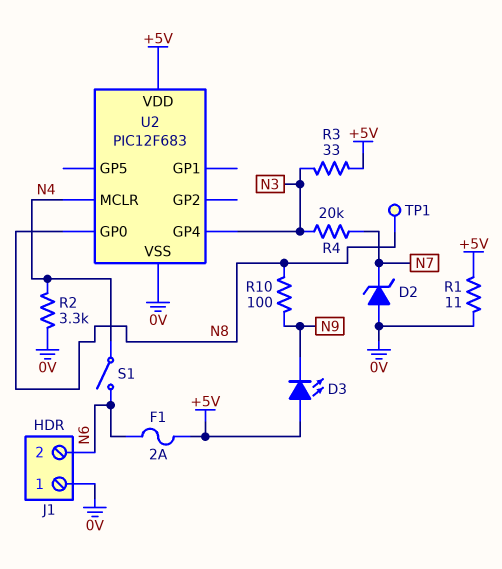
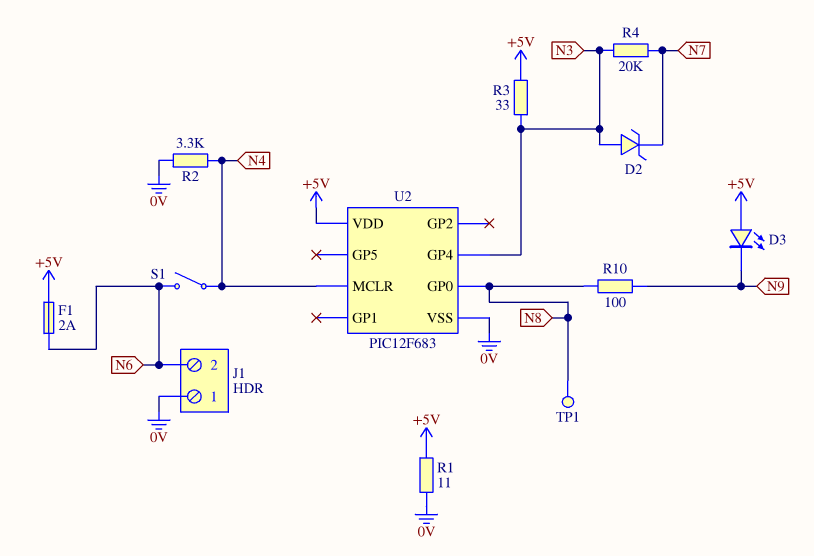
D2: zener (A 0V, K N7) -> zener (A N3, K N7)

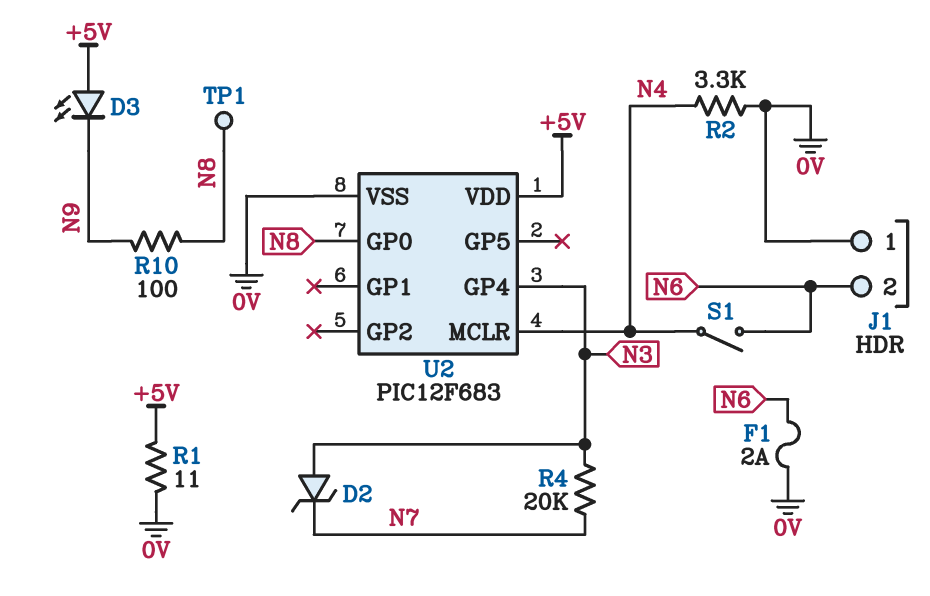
F1: 2A (+5V, N6) -> 2A (0V, N6)
R3: 33 (+5V, N3) -> none

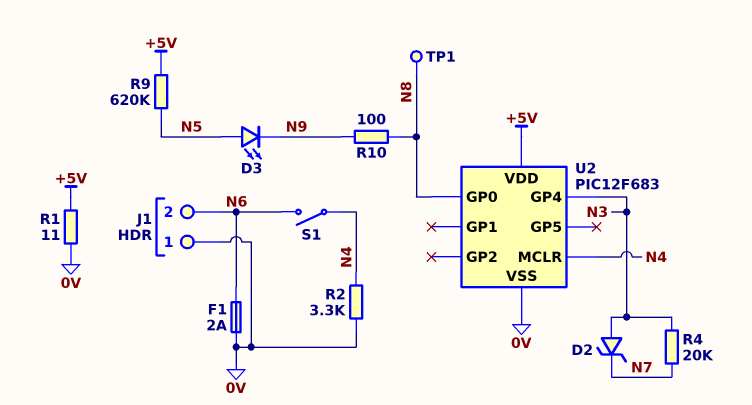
D3: LED (A +5V, K N9) -> LED (A N5, K N9)
R9: none -> 620k (+5V, N5)

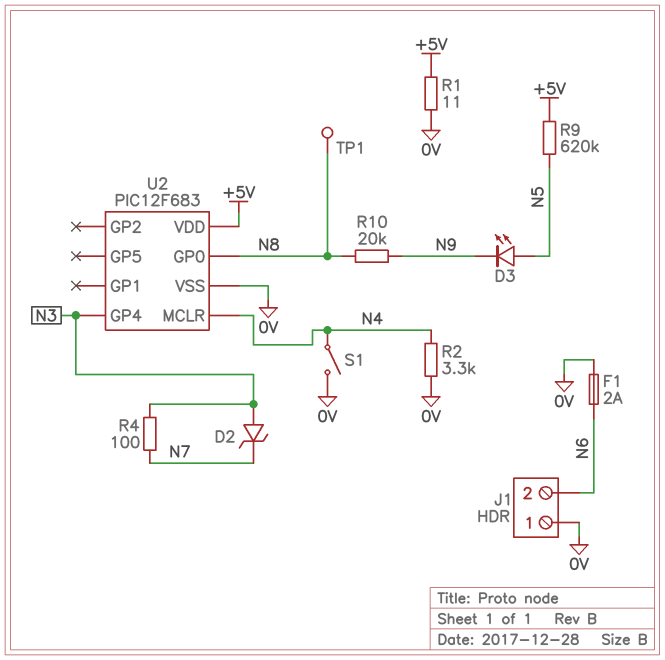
R4: 20k (N3, N7) -> 100 (N3, N7)
R10: 100 (N8, N9) -> 20k (N8, N9)
S1: switch (N4, N6) -> switch (0V, N4)

